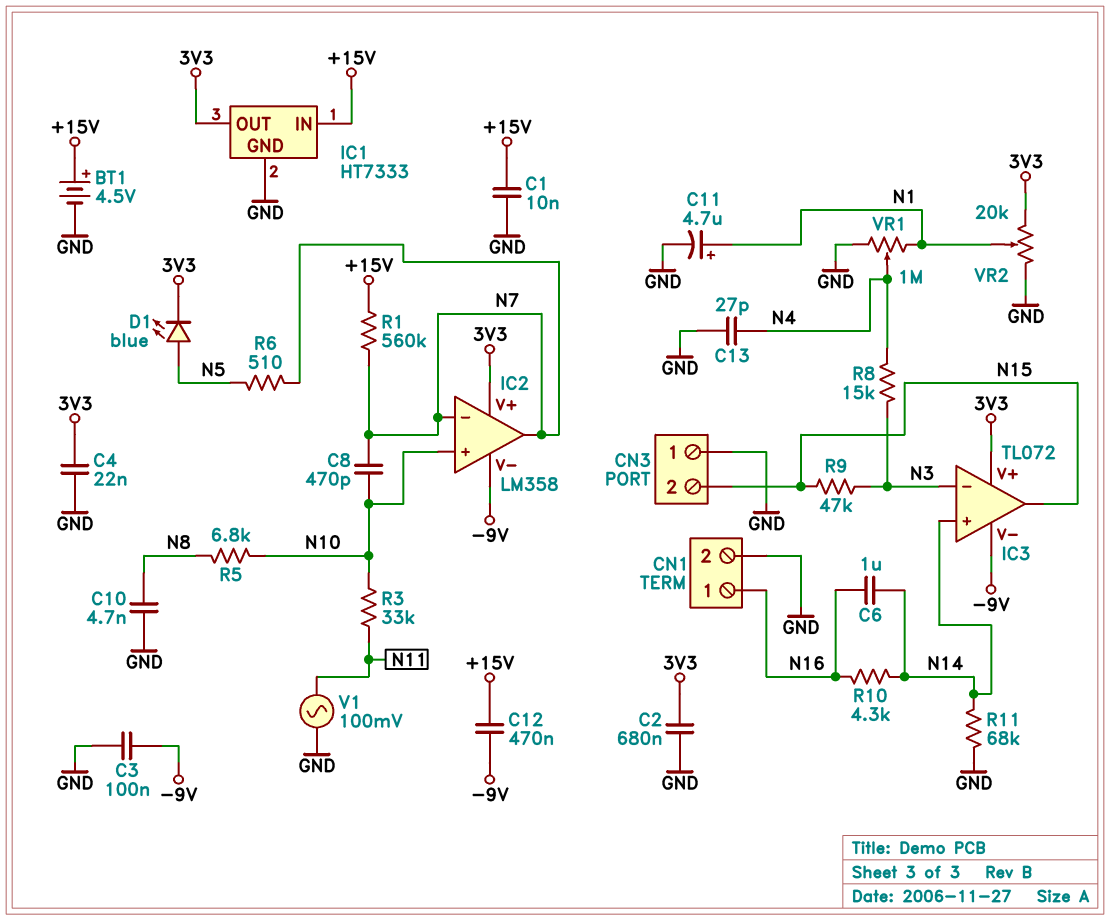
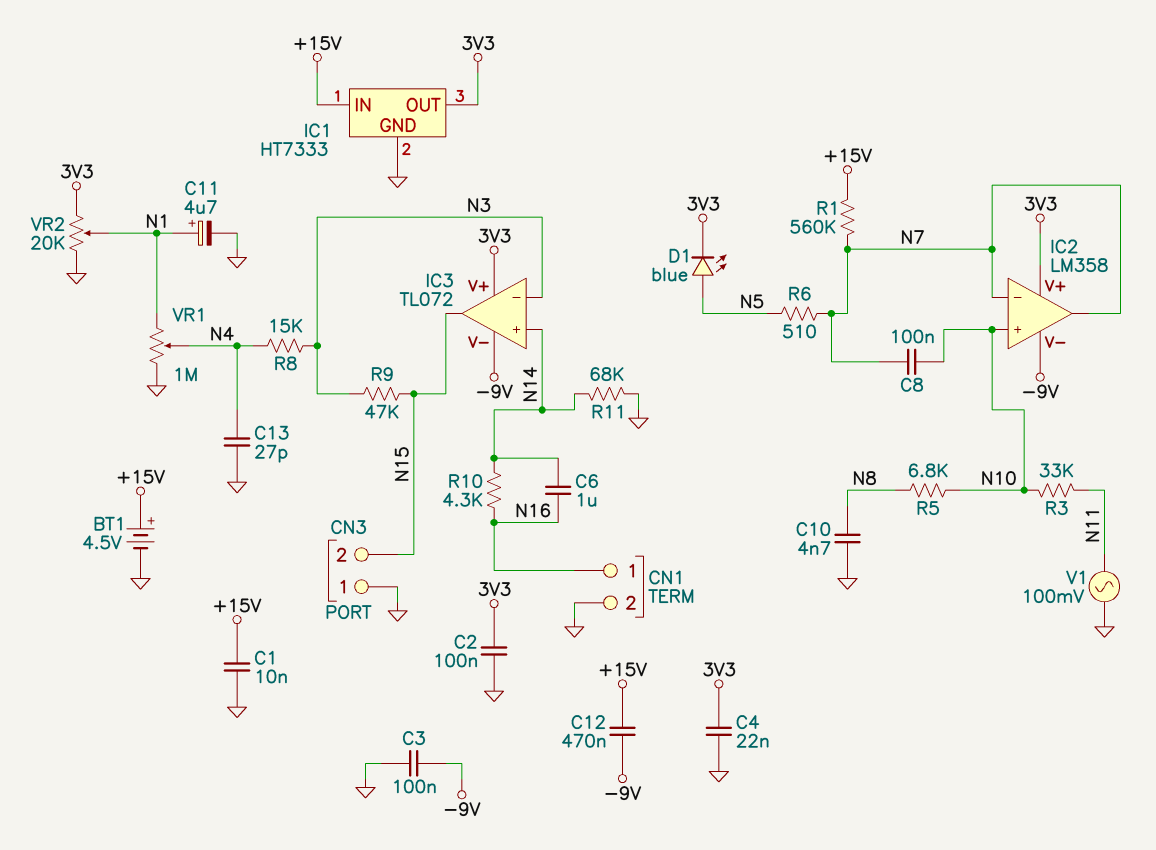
C2: 680nF (3V3, GND) -> 100nF (3V3, GND)
C8: 470pF (N7, N10) -> 100nF (N7, N10)

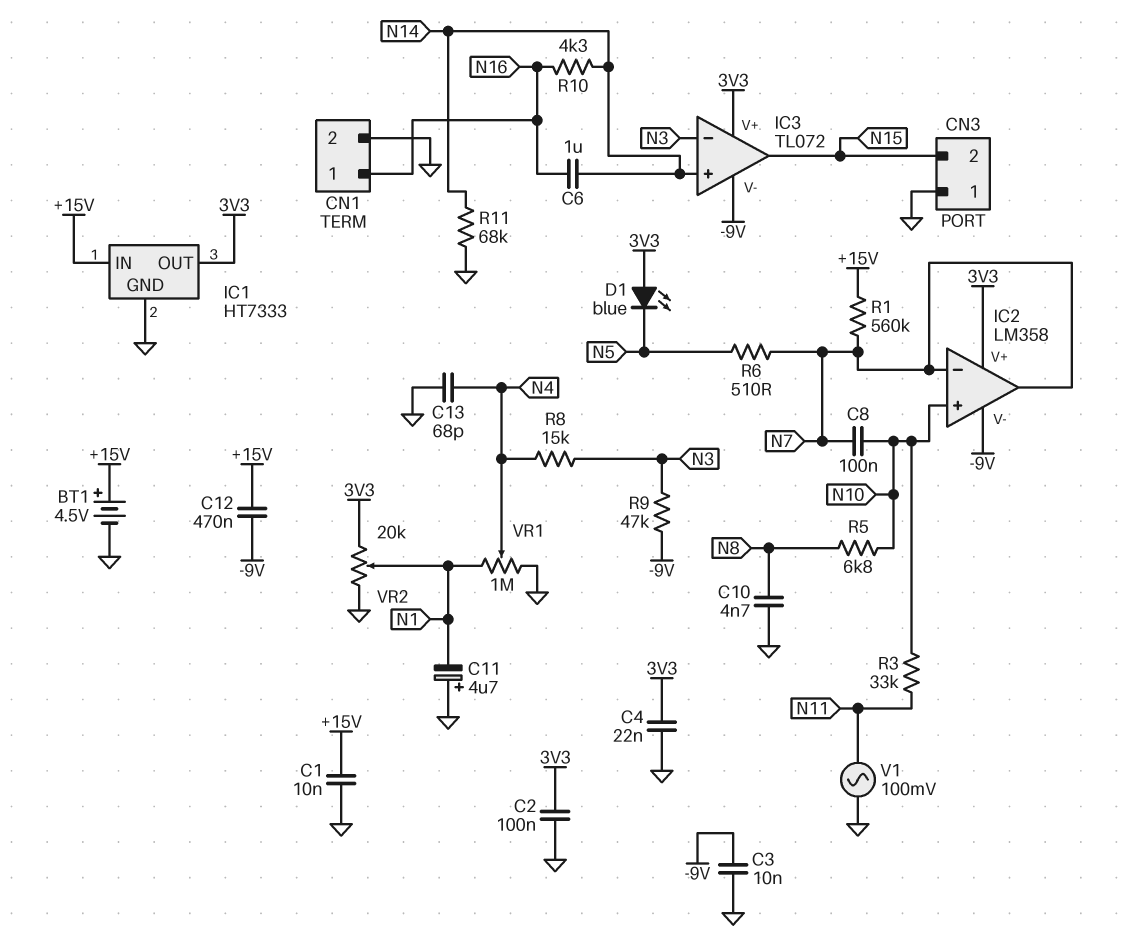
C3: 100nF (-9V, GND) -> 10nF (-9V, GND)
C11: 4.7uF (plus N1, minus GND) -> 4.7uF (plus GND, minus N1)
C13: 27pF (GND, N4) -> 68pF (GND, N4)
D1: LED blue (A N5, K 3V3) -> LED blue (A 3V3, K N5)
R9: 47k (N3, N15) -> 47k (-9V, N3)

